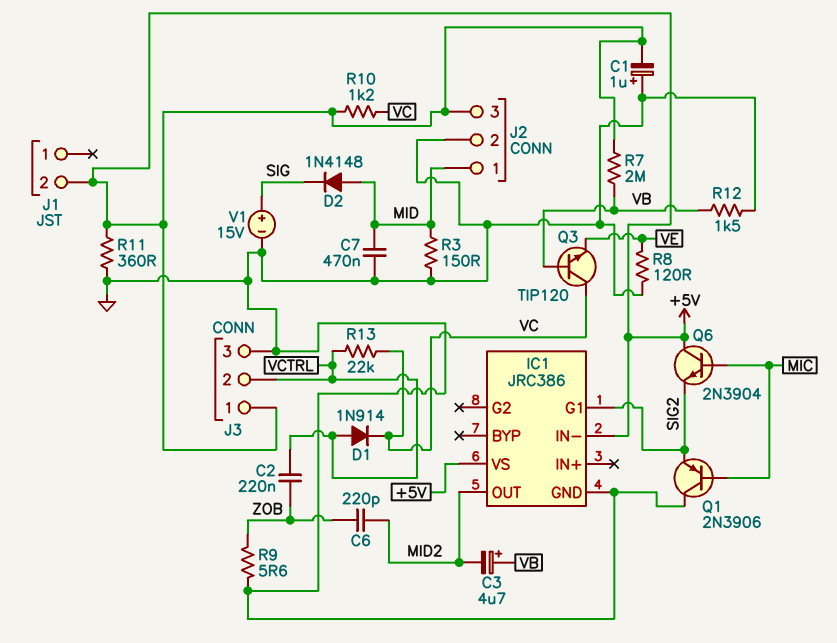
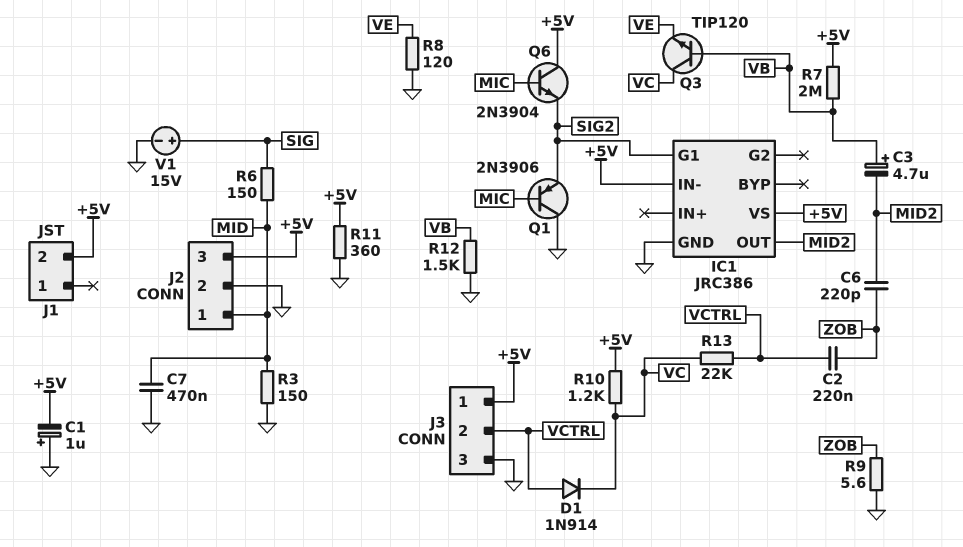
D2: diode 1N4148 (A MID, K SIG) -> none
R6: none -> 150 (MID, SIG)

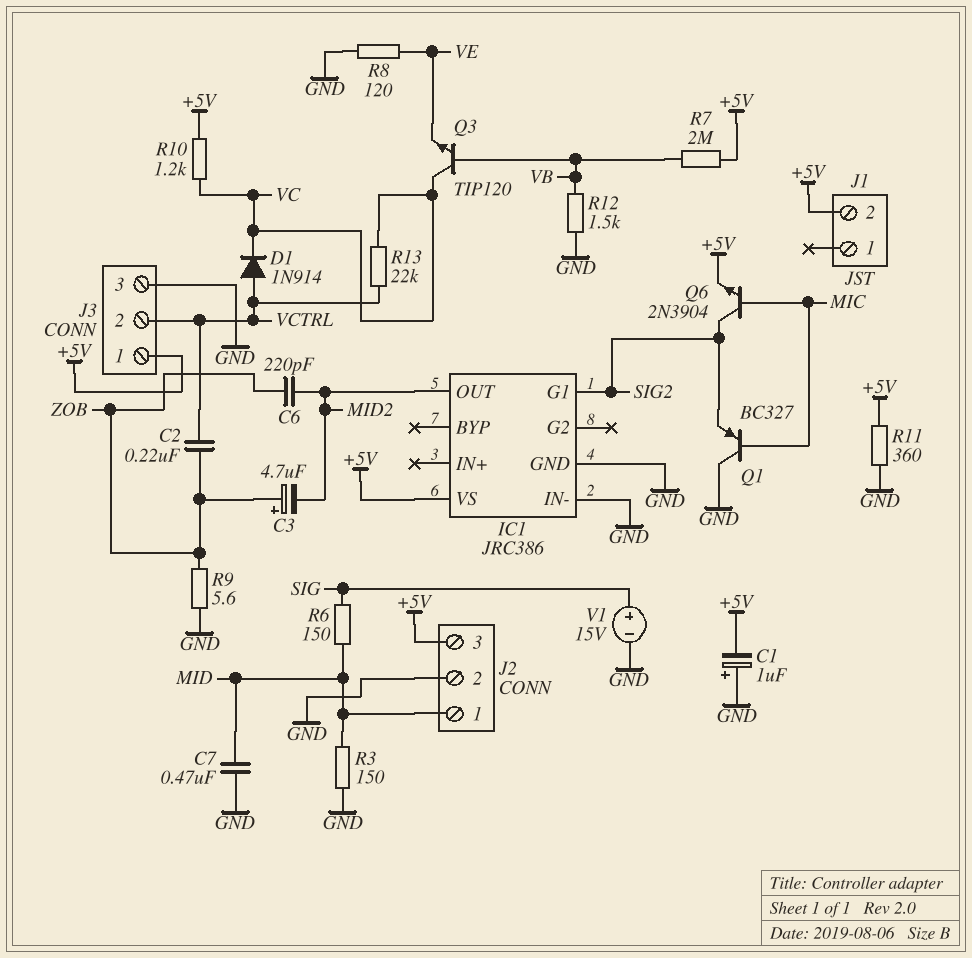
C3: 4.7uF (plus VB, minus MID2) -> 4.7uF (plus ZOB, minus MID2)
IC1 pin IN-: +5V -> GND
Q1: PNP 2N3906 (B MIC, C GND, E SIG2) -> PNP BC327 (B MIC, C GND, E SIG2)
Q6: NPN 2N3904 (B MIC, C +5V, E SIG2) -> NPN 2N3904 (B MIC, C SIG2, E +5V)

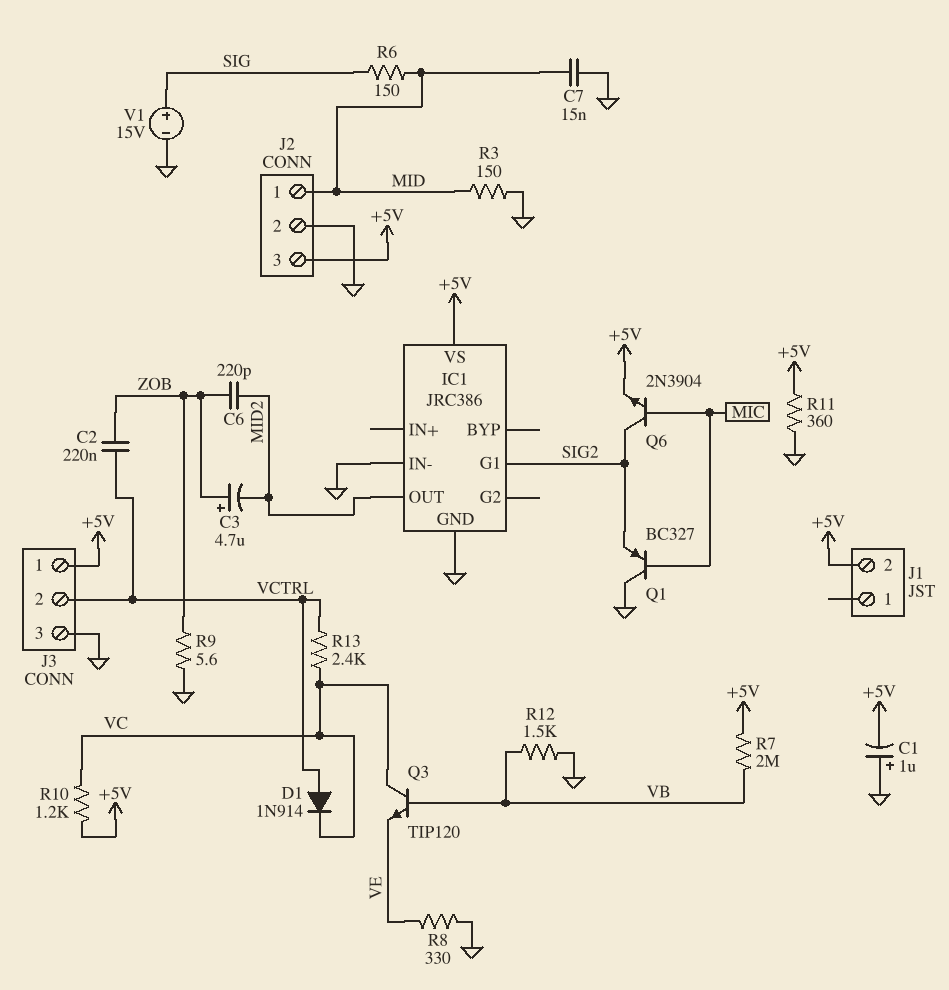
C7: 470nF (GND, MID) -> 15nF (GND, MID)
R8: 120 (GND, VE) -> 330 (GND, VE)
R13: 22k (VC, VCTRL) -> 2.4k (VC, VCTRL)

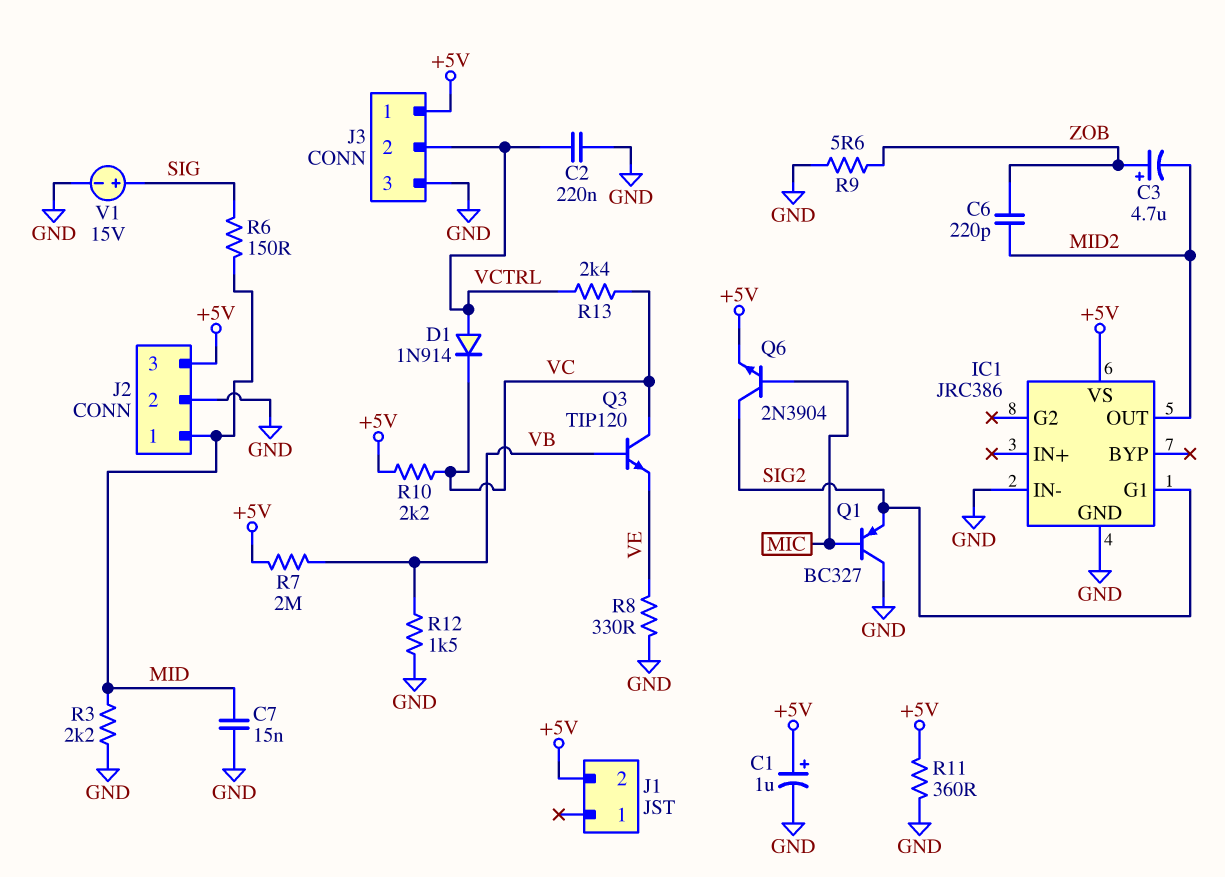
C1: 1uF (plus GND, minus +5V) -> 1uF (plus +5V, minus GND)
C2: 220nF (VCTRL, ZOB) -> 220nF (GND, VCTRL)
R3: 150 (GND, MID) -> 2.2k (GND, MID)
R10: 1.2k (+5V, VC) -> 2.2k (+5V, VC)

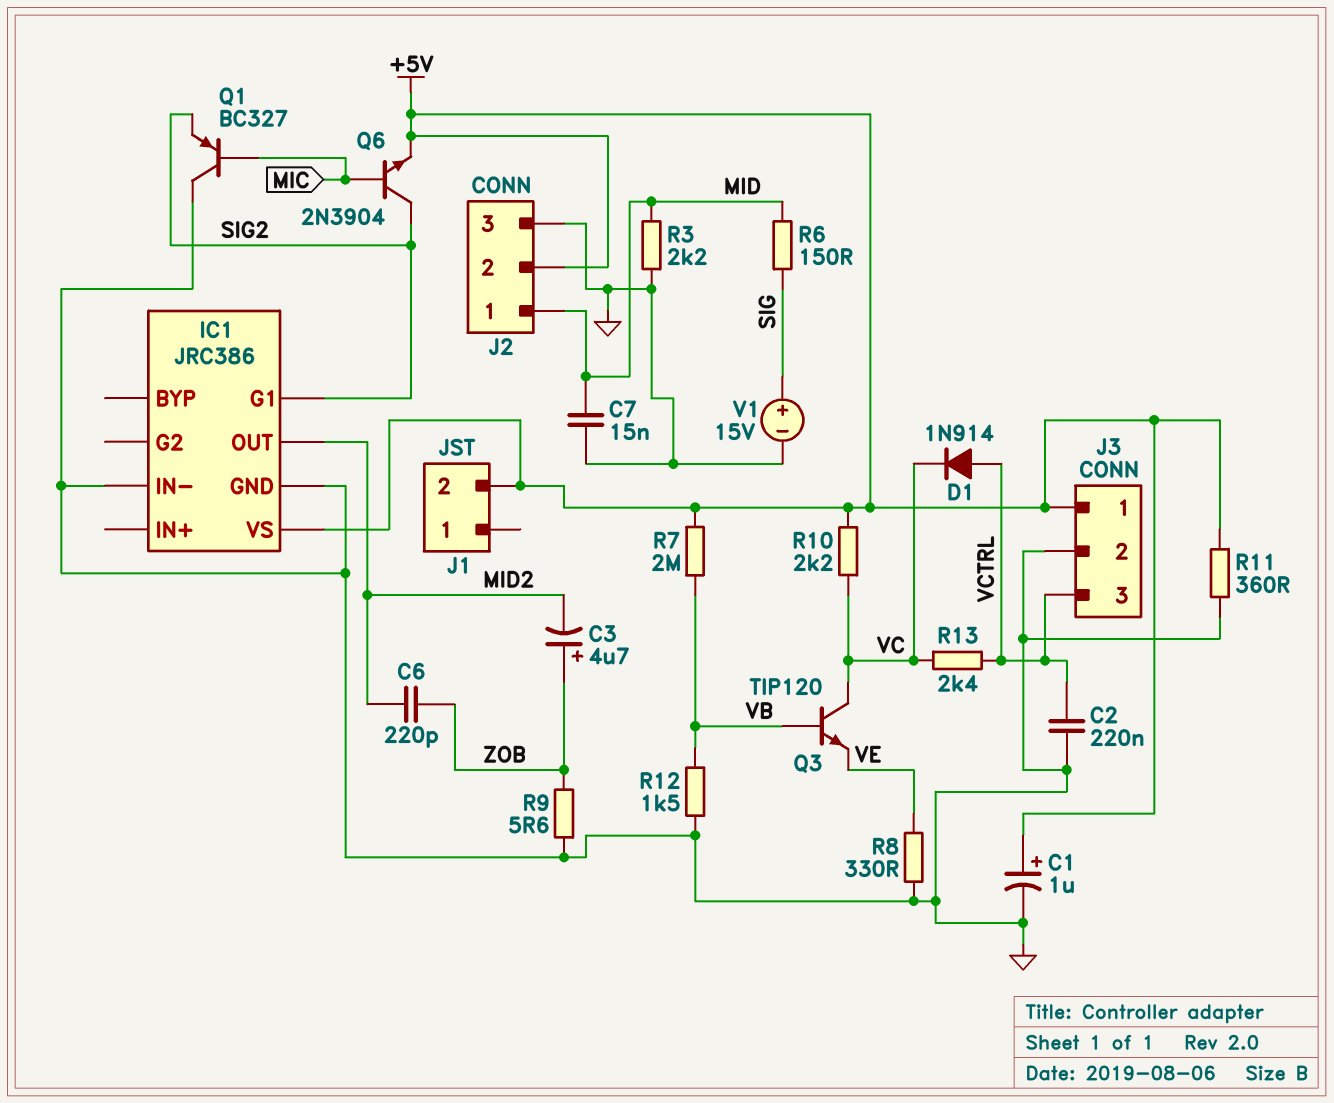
J2 pin 2: GND -> +5V
J2 pin 3: +5V -> GND
J3 pin 2: VCTRL -> GND
J3 pin 3: GND -> VCTRL

